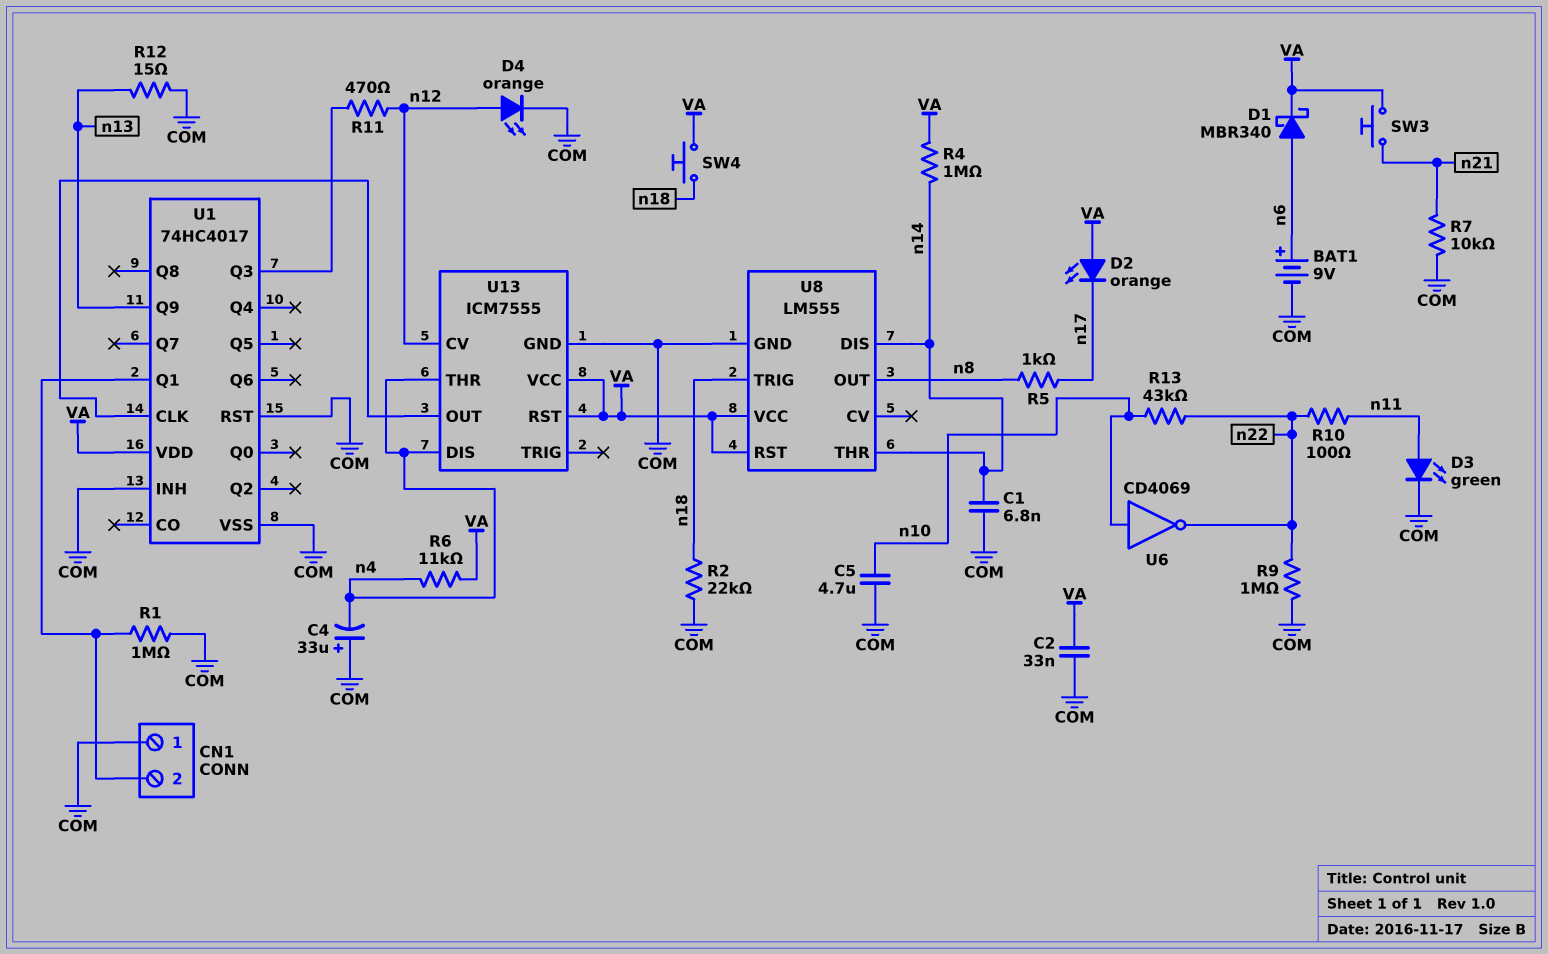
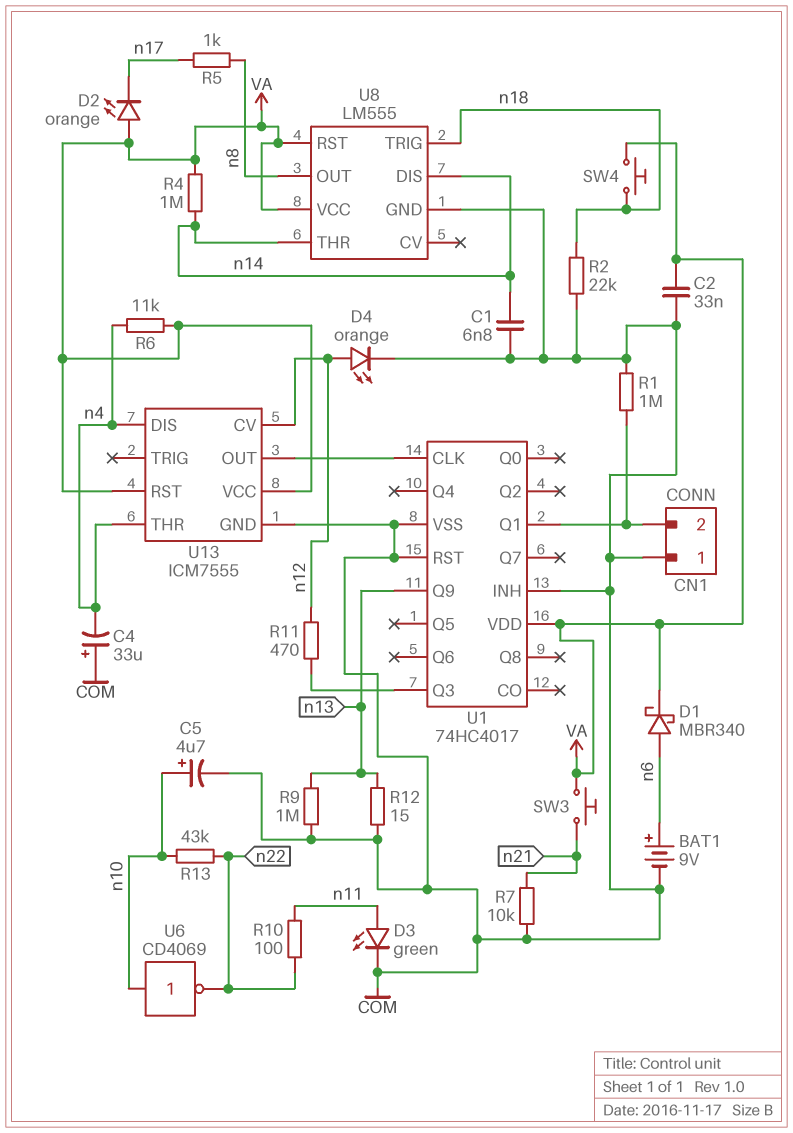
C5: 4.7uF (COM, n10) -> 4.7uF (plus n10, minus COM)
R9: 1M (COM, n22) -> 1M (COM, n13)

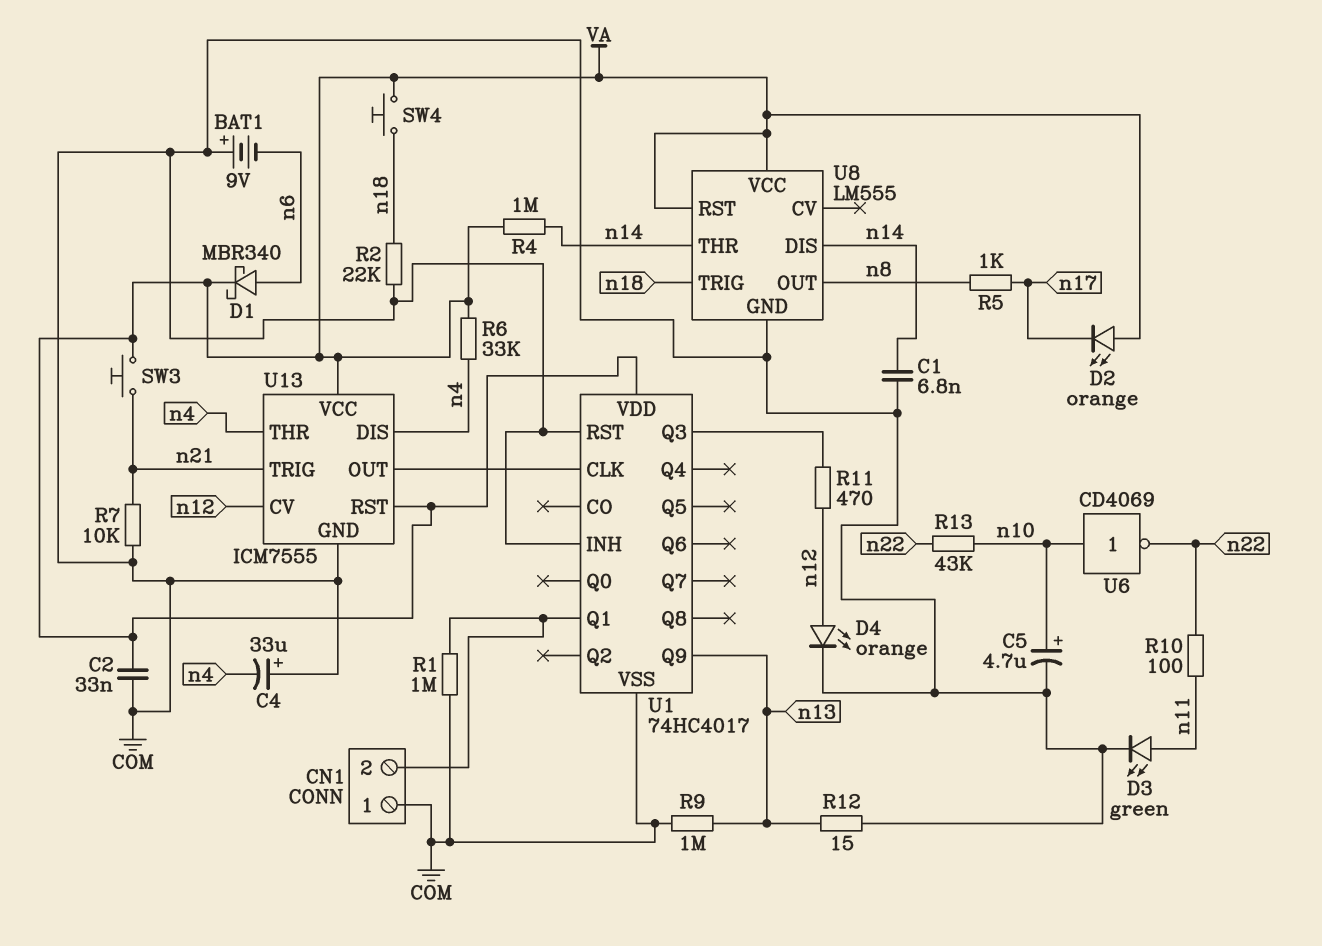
BAT1: 9V (plus n6, minus COM) -> 9V (plus COM, minus n6)
R6: 11k (VA, n4) -> 33k (VA, n4)
U13 pin TRIG: none -> n21

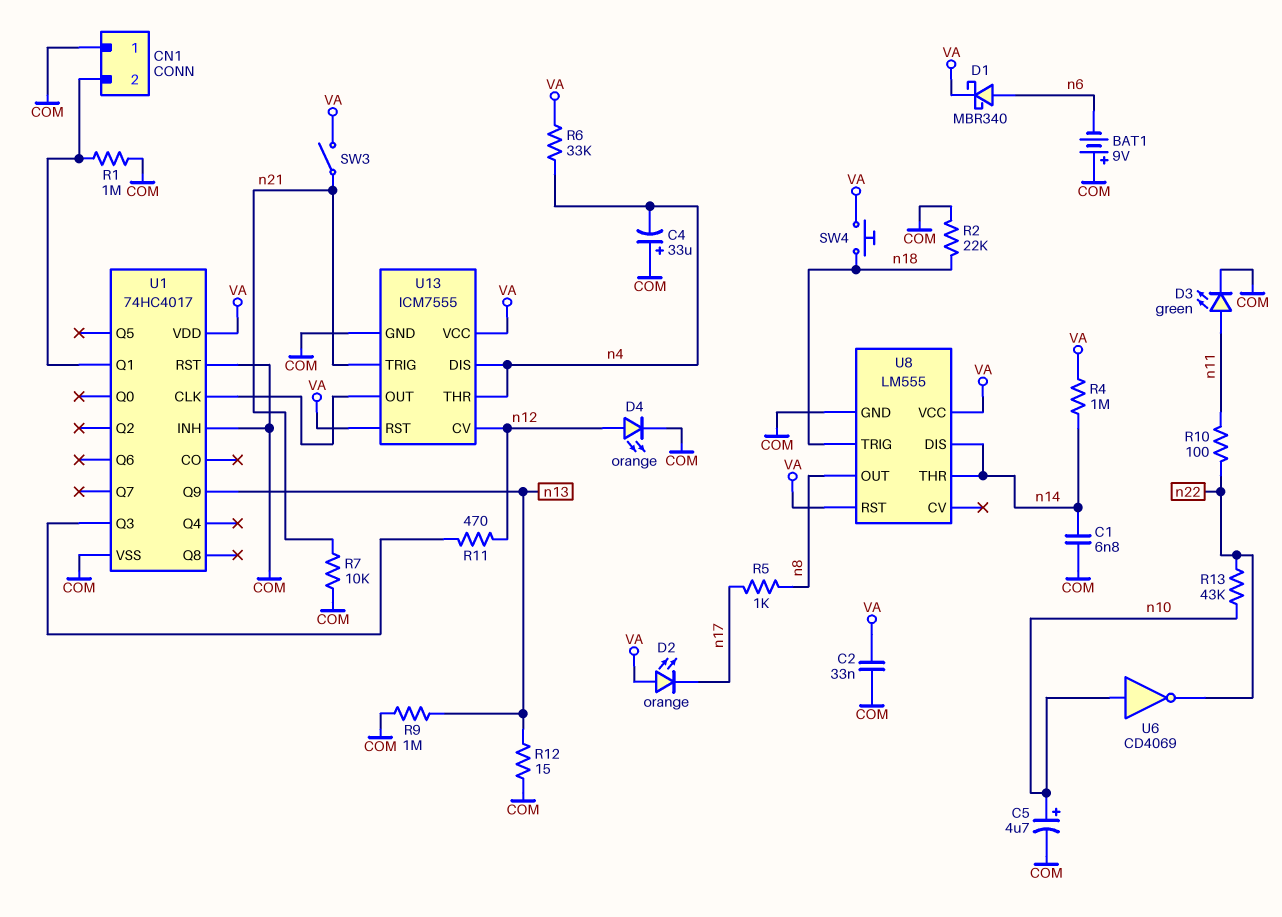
SW3: button (VA, n21) -> switch (VA, n21)

